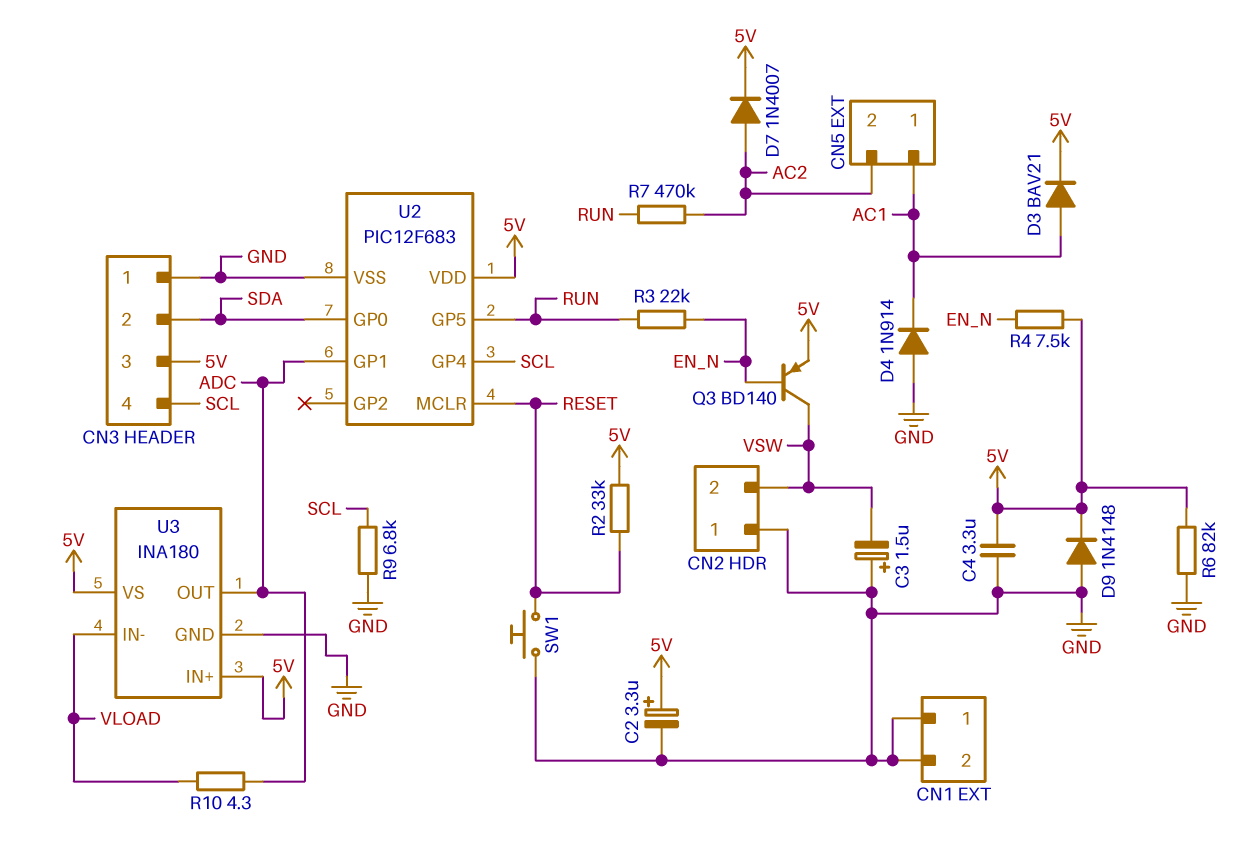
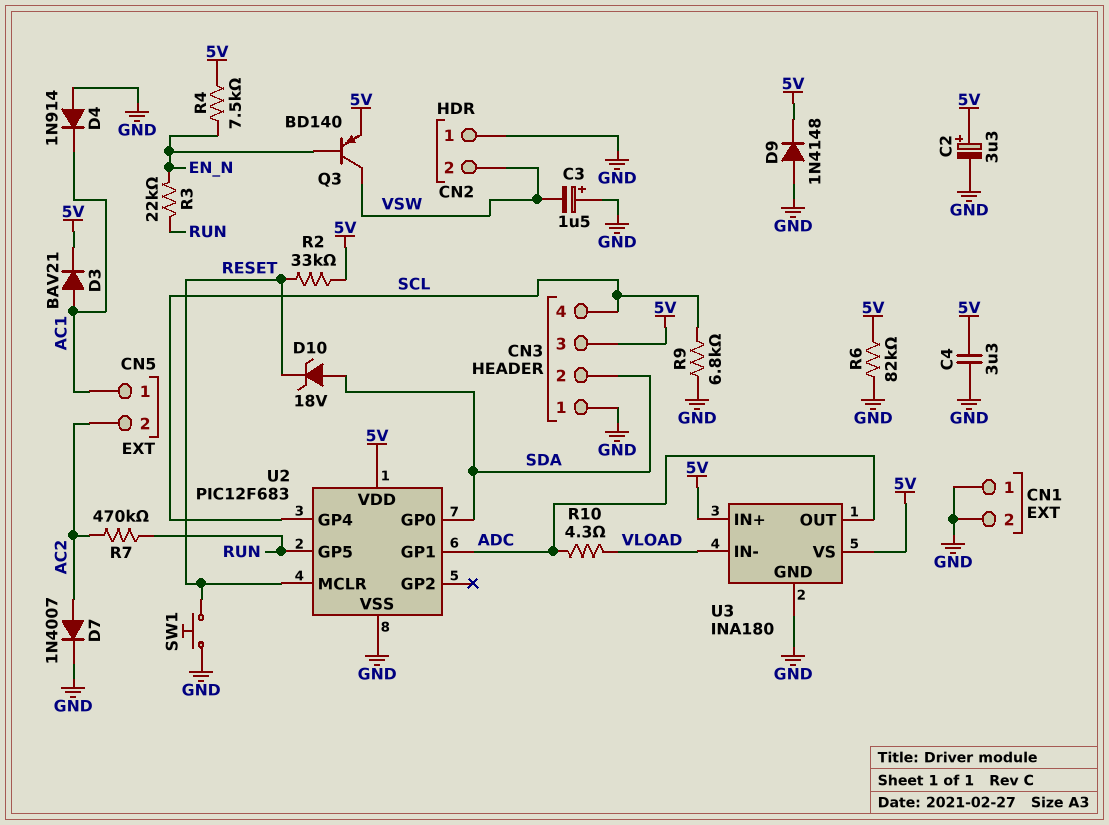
D7: diode 1N4007 (A AC2, K 5V) -> diode 1N4007 (A AC2, K GND)
D10: none -> zener 18V (A SDA, K RESET)

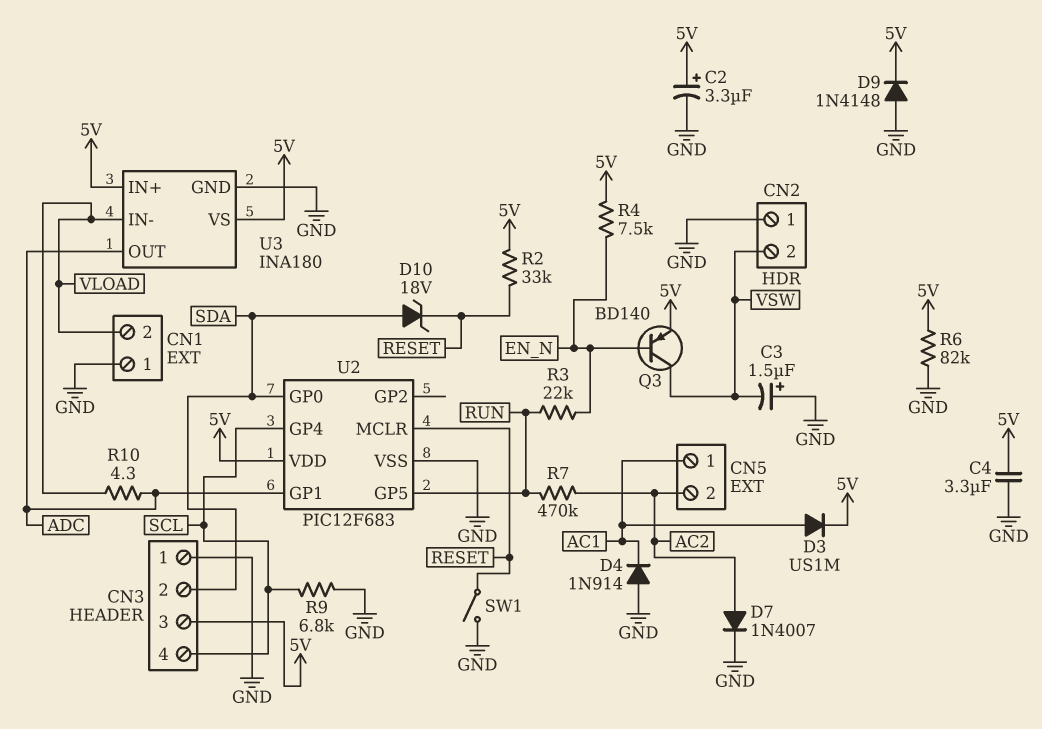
CN1 pin 2: GND -> VLOAD
D3: diode BAV21 (A AC1, K 5V) -> diode US1M (A AC1, K 5V)
SW1: button (GND, RESET) -> switch (GND, RESET)

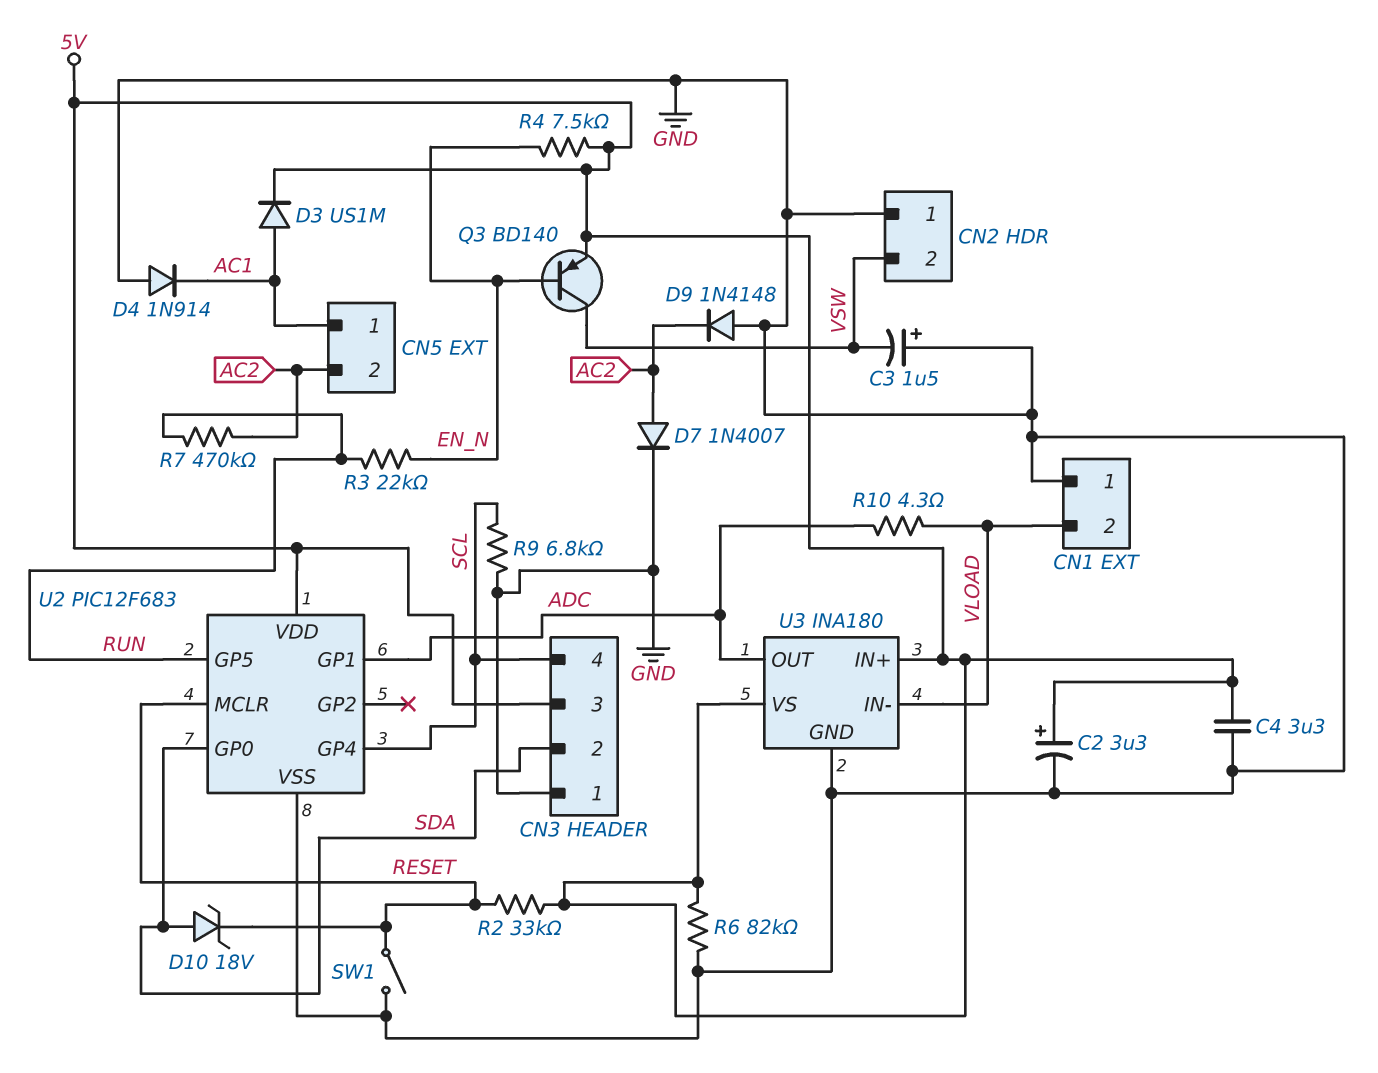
D9: diode 1N4148 (A GND, K 5V) -> diode 1N4148 (A GND, K AC2)

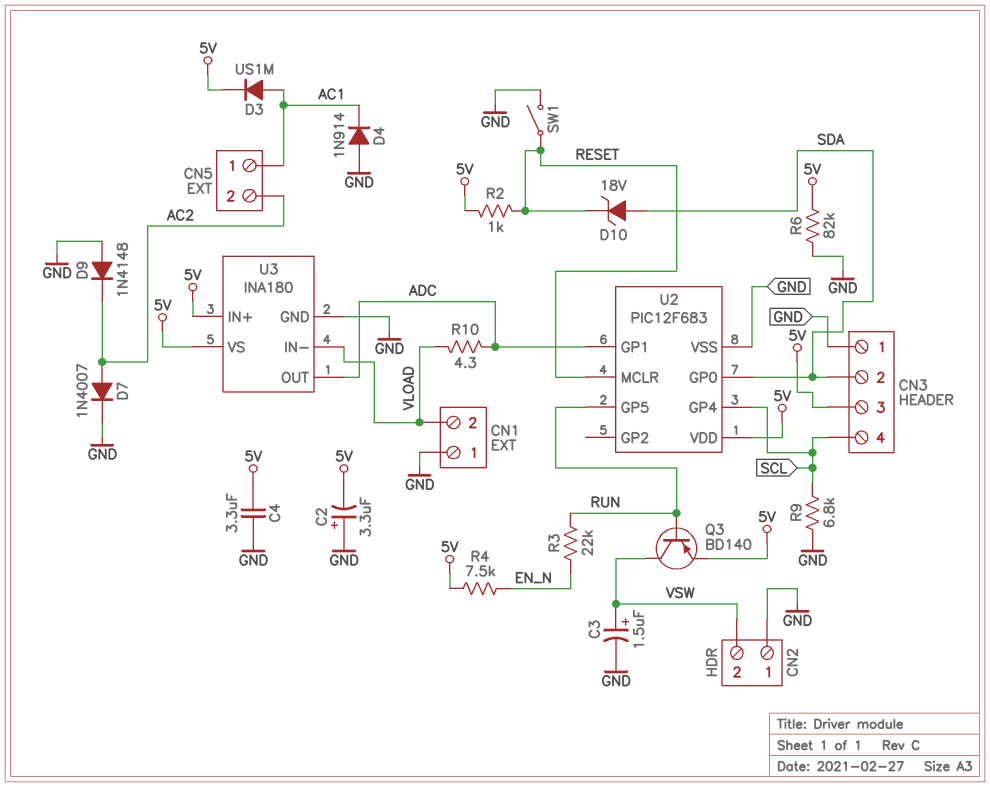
C2: 3.3uF (plus 5V, minus GND) -> 3.3uF (plus GND, minus 5V)
C3: 1.5uF (plus GND, minus VSW) -> 1.5uF (plus VSW, minus GND)
Q3: PNP BD140 (B EN_N, C VSW, E 5V) -> PNP BD140 (B RUN, C VSW, E 5V)
R2: 33k (5V, RESET) -> 1k (5V, RESET)
R7: 470k (AC2, RUN) -> none

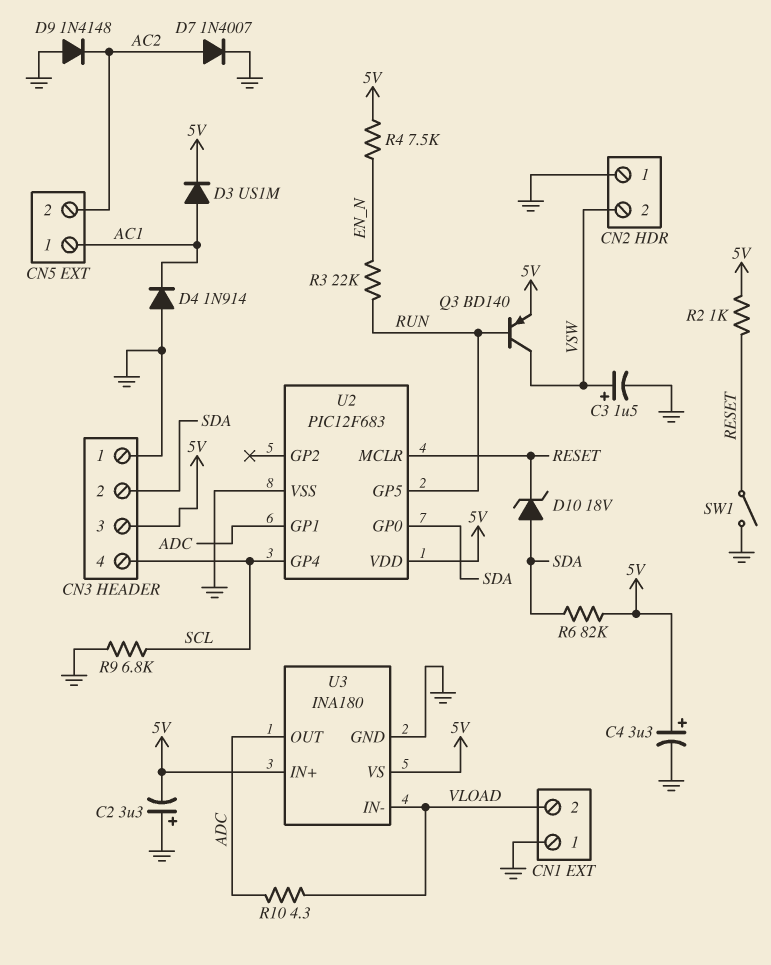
C4: 3.3uF (5V, GND) -> 3.3uF (plus 5V, minus GND)
R6: 82k (5V, GND) -> 82k (5V, SDA)

